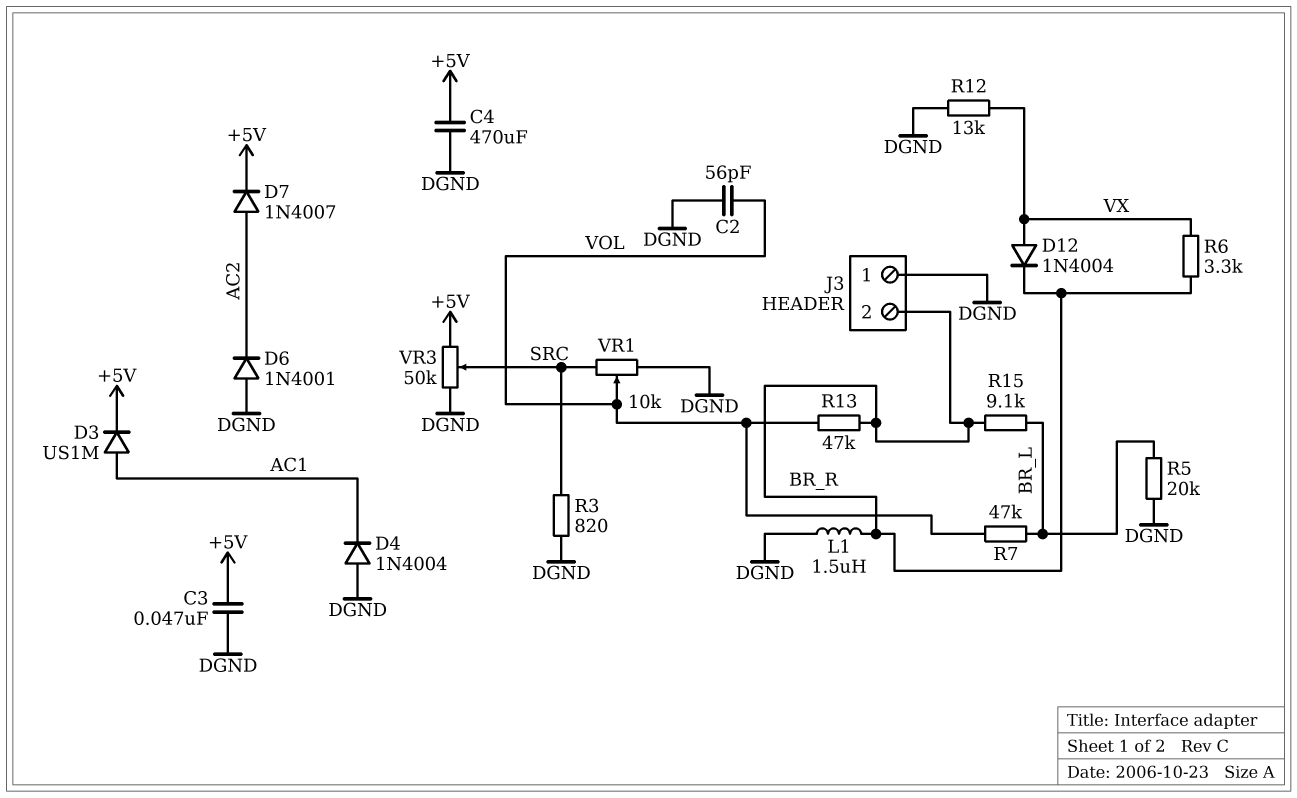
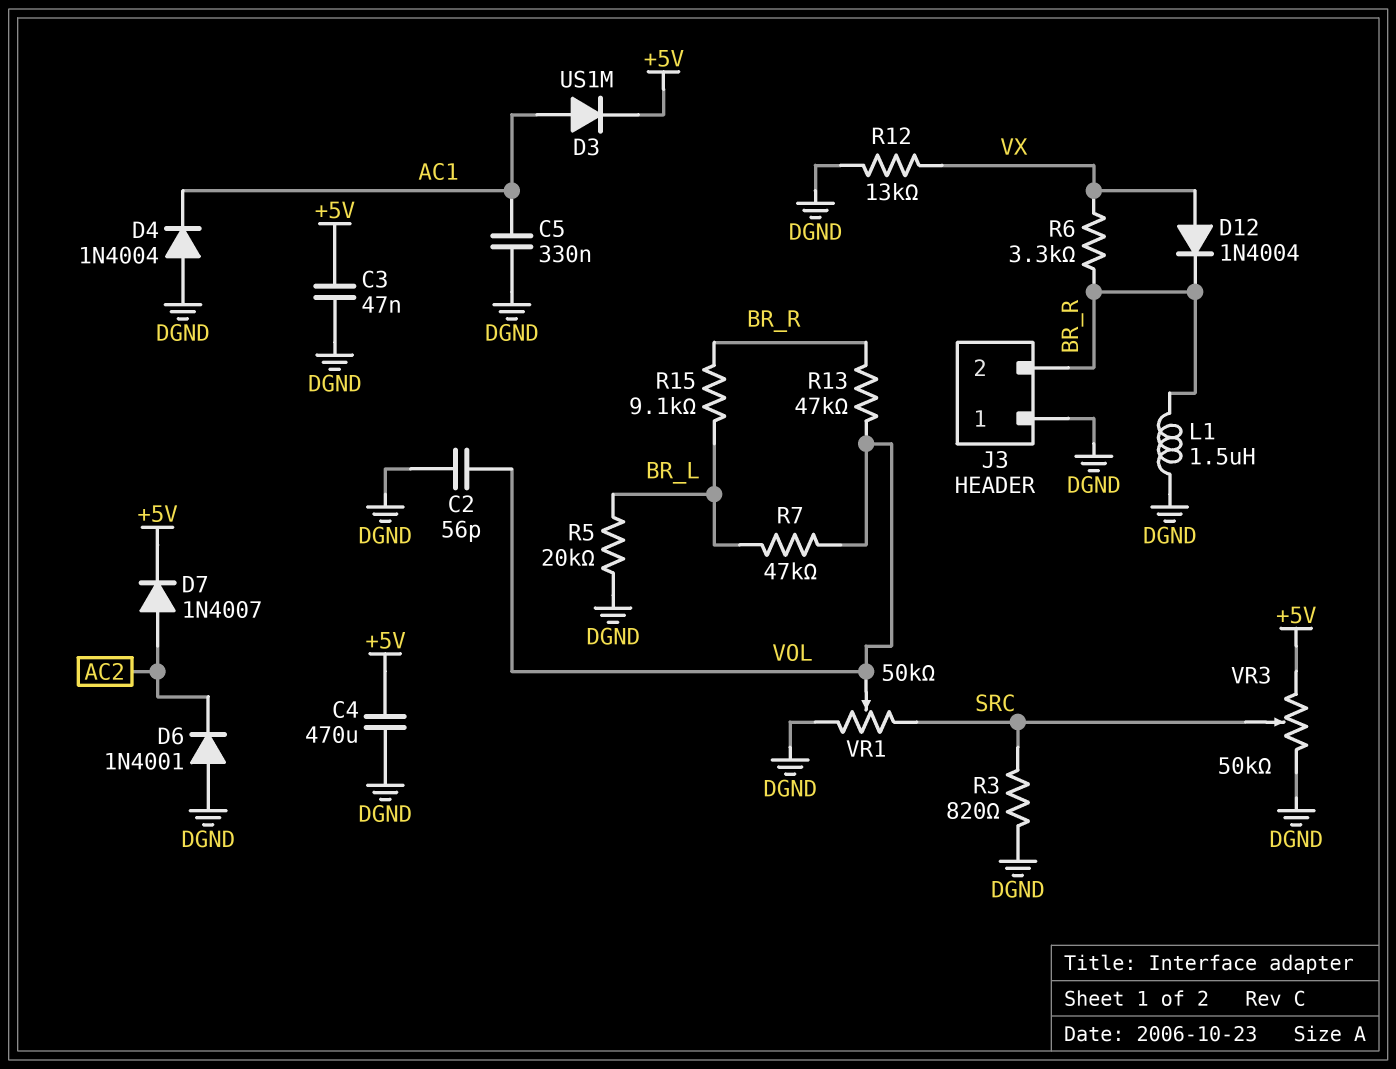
C5: none -> 330nF (AC1, DGND)
VR1: 10k (DGND, SRC, wiper VOL) -> 50k (DGND, SRC, wiper VOL)

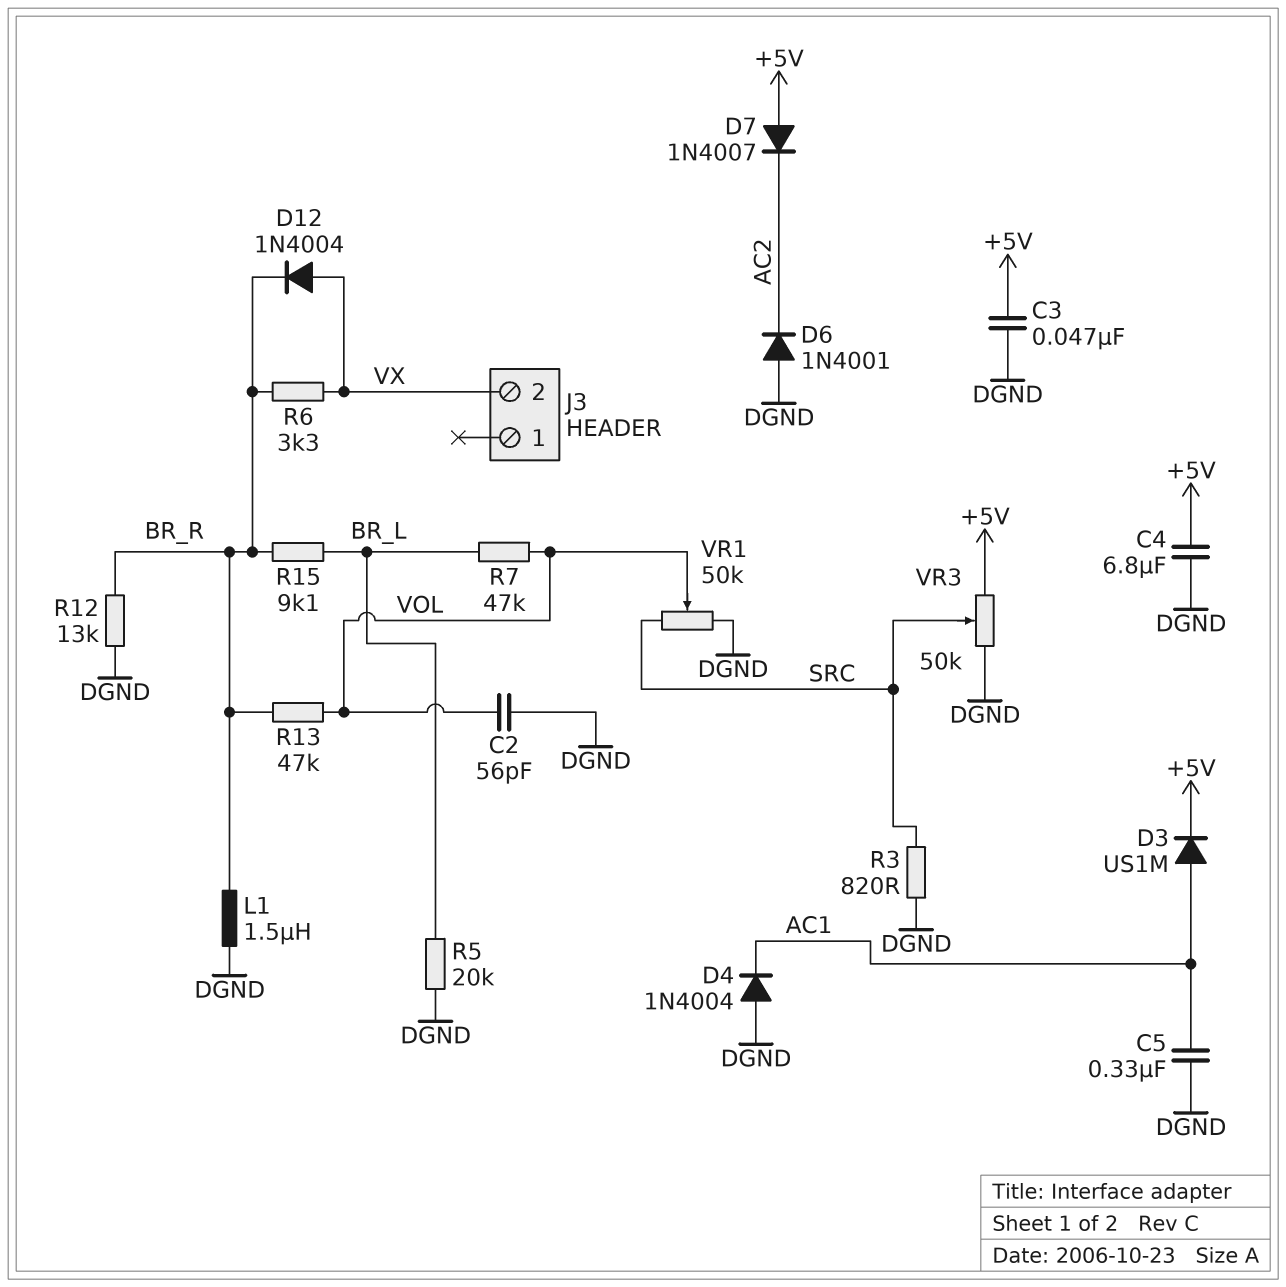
C4: 470uF (+5V, DGND) -> 6.8uF (+5V, DGND)
D7: diode 1N4007 (A AC2, K +5V) -> diode 1N4007 (A +5V, K AC2)
J3 pin 1: DGND -> none
J3 pin 2: BR_R -> VX
R12: 13k (DGND, VX) -> 13k (BR_R, DGND)

